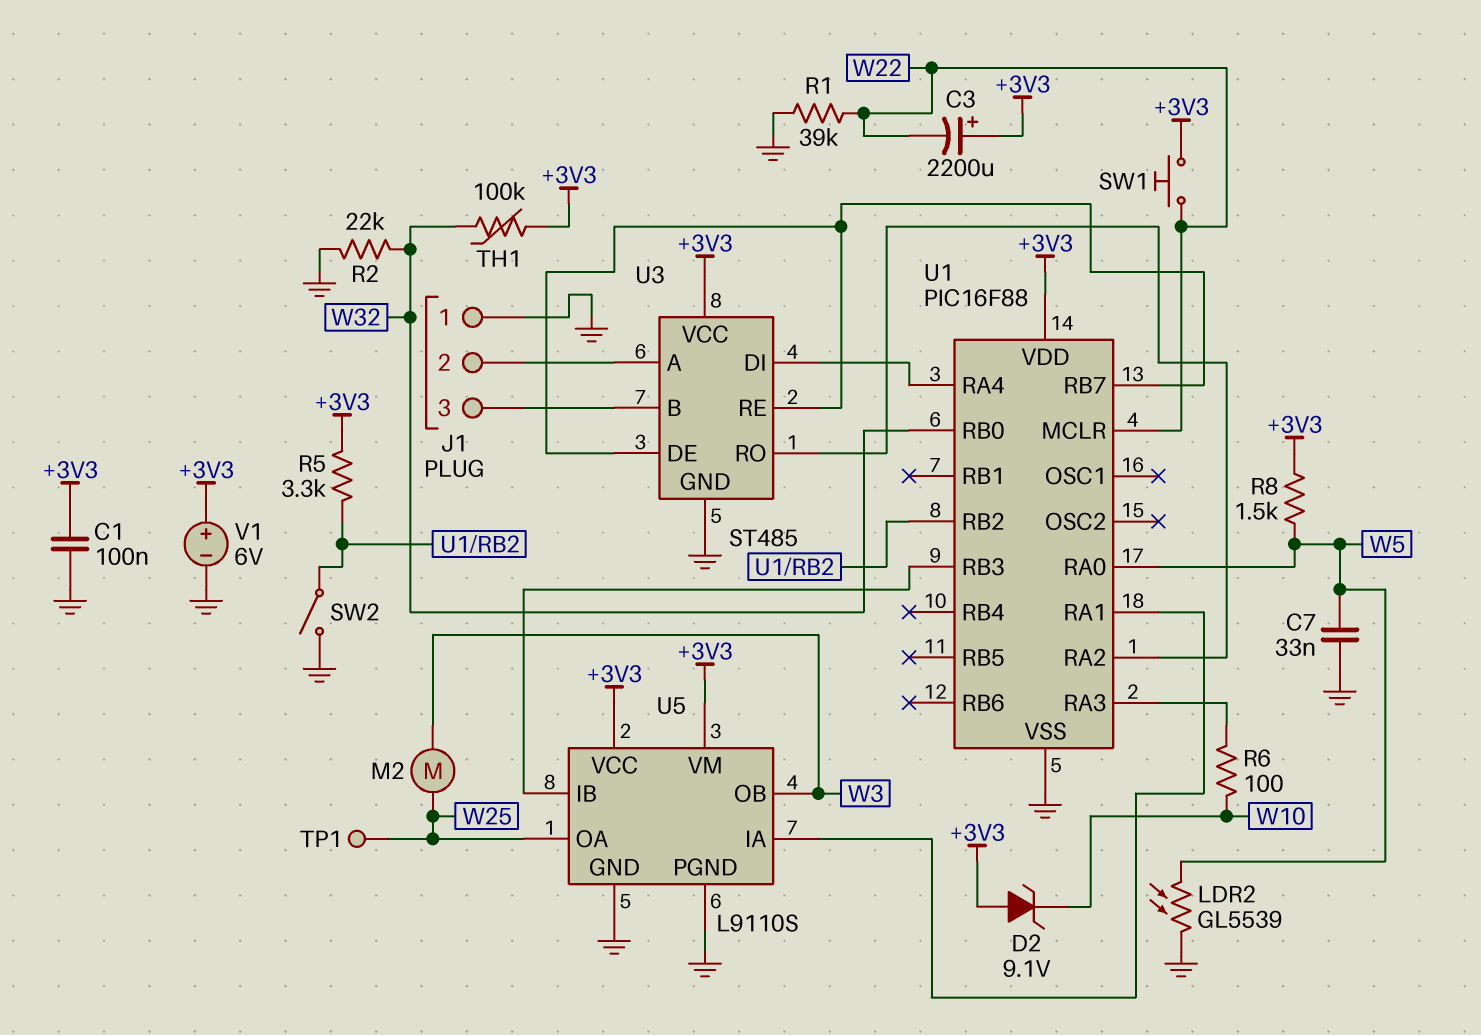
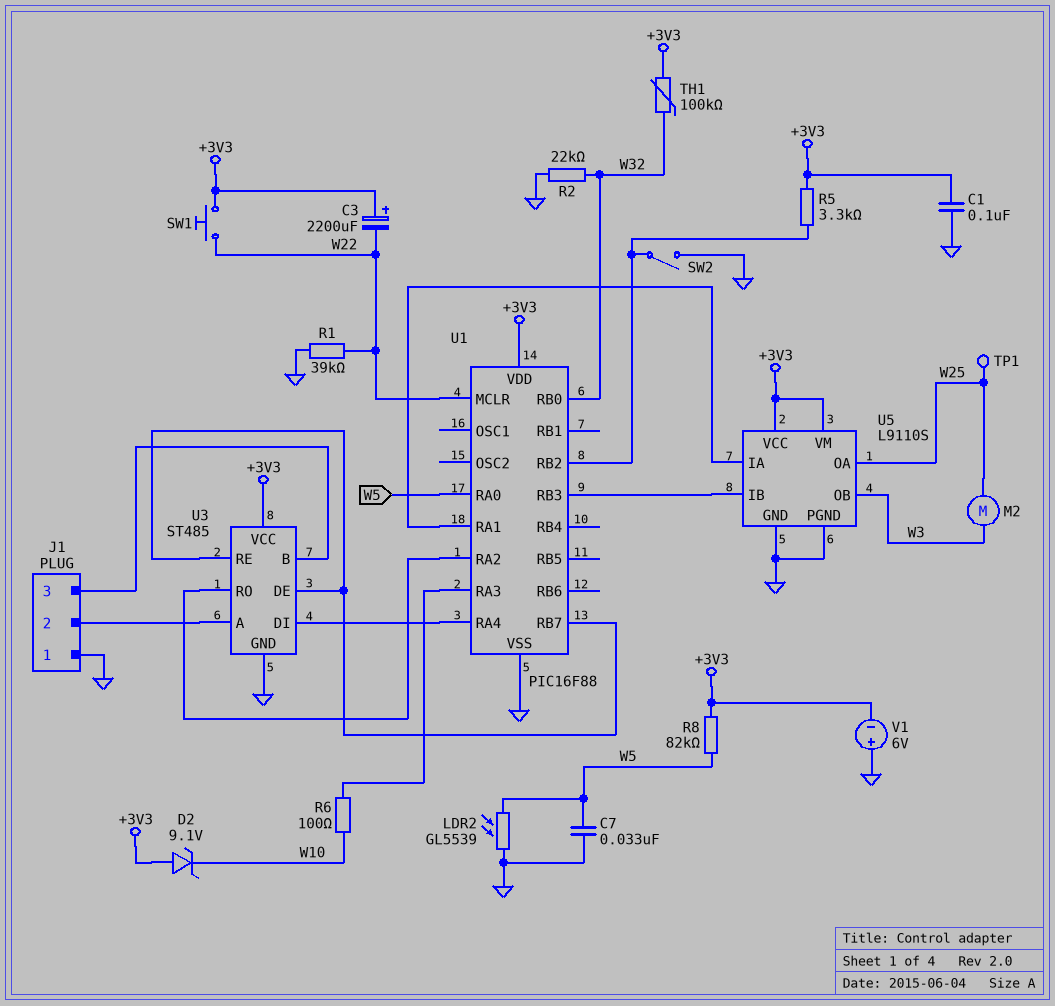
R8: 1.5k (+3V3, W5) -> 82k (+3V3, W5)
V1: 6V (plus +3V3, minus GND) -> 6V (plus GND, minus +3V3)

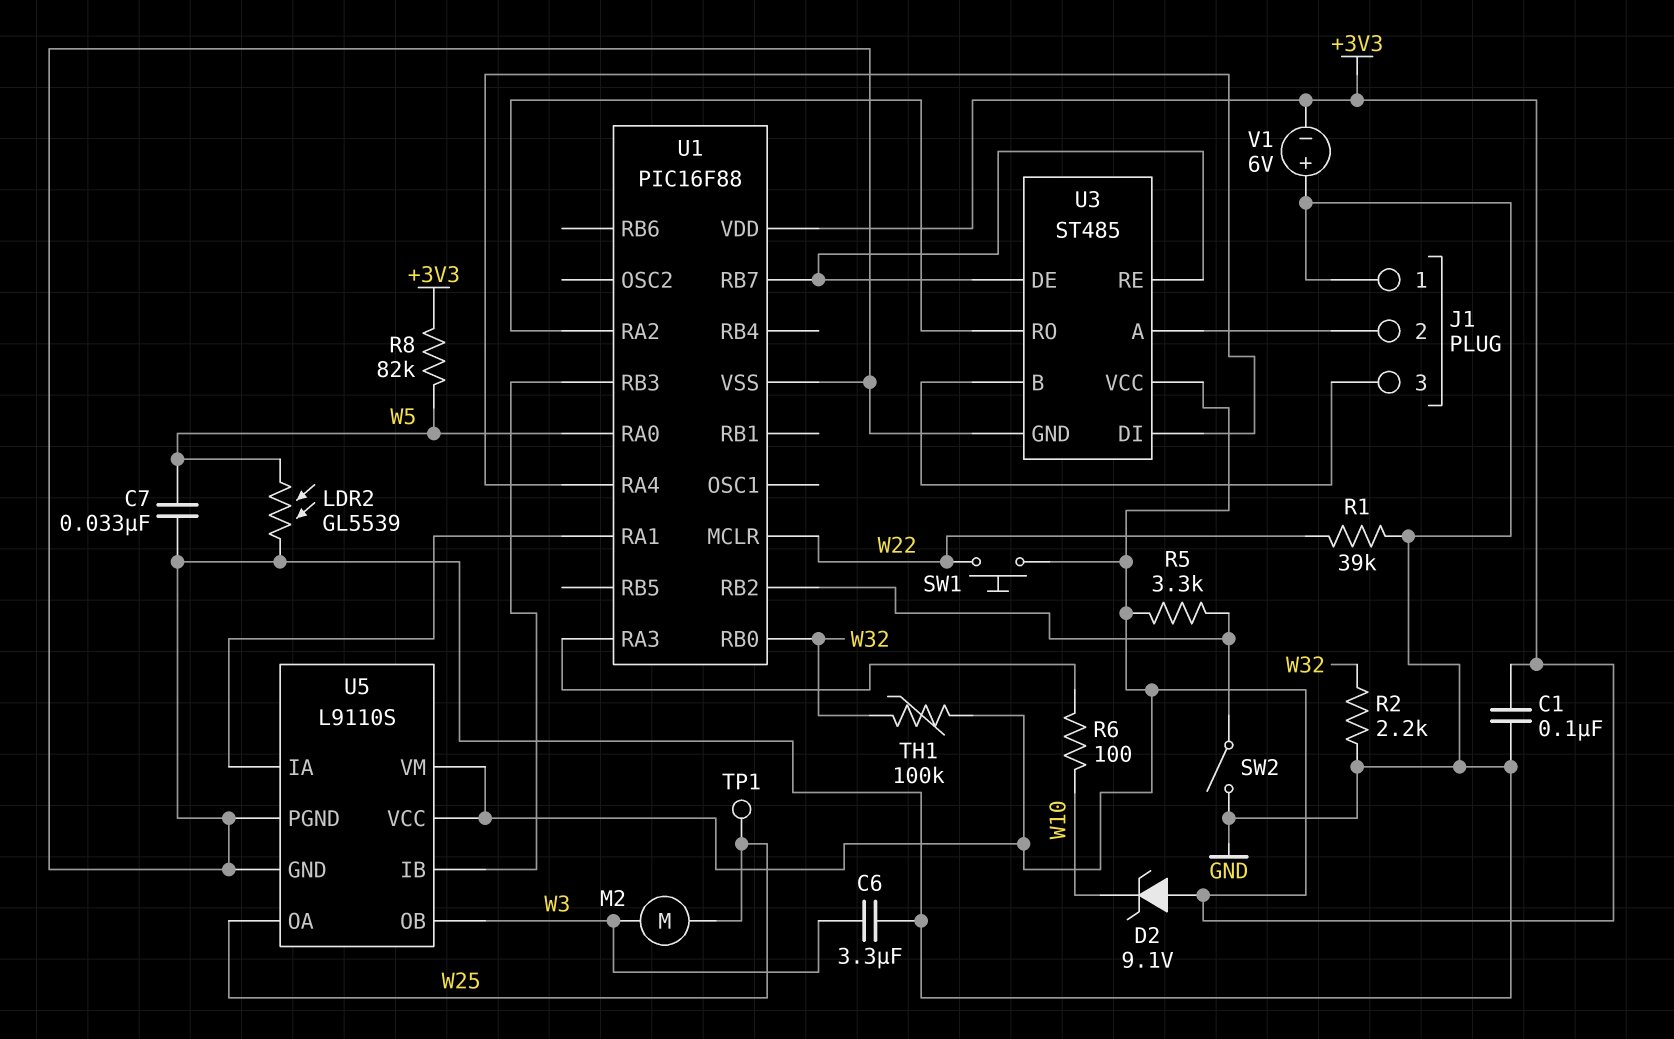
C3: 2200uF (plus +3V3, minus W22) -> none
C6: none -> 3.3uF (GND, W3)
R2: 22k (GND, W32) -> 2.2k (GND, W32)

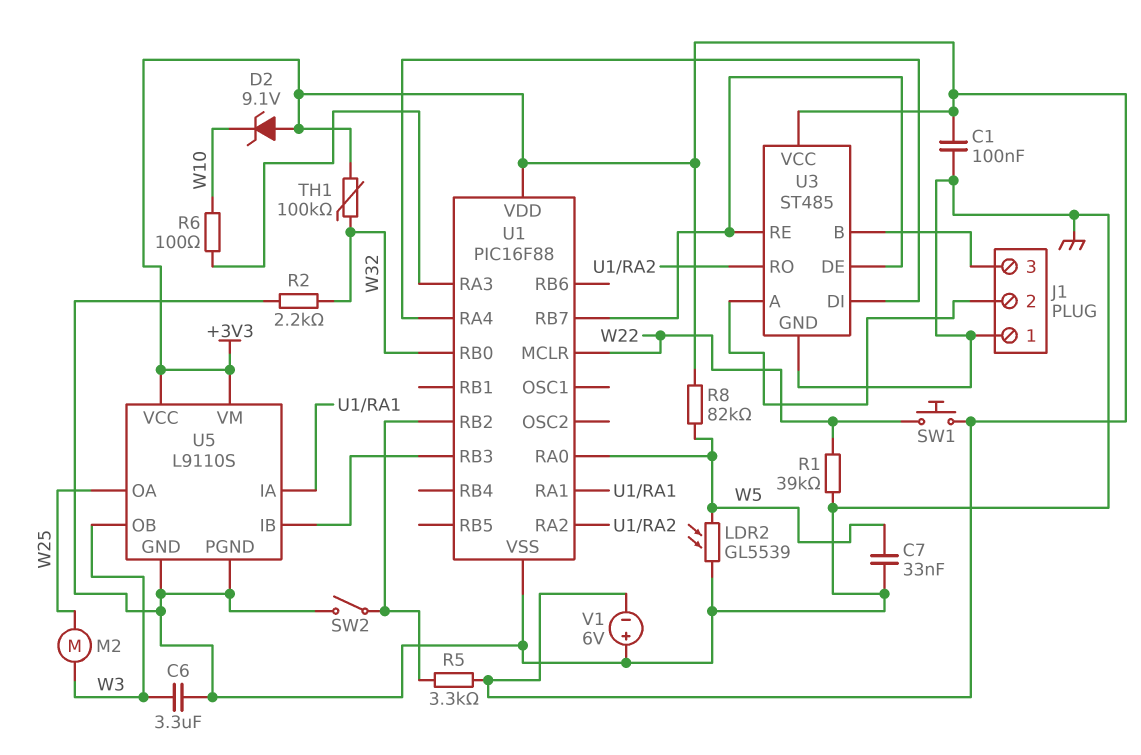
TP1: test point (W25) -> none

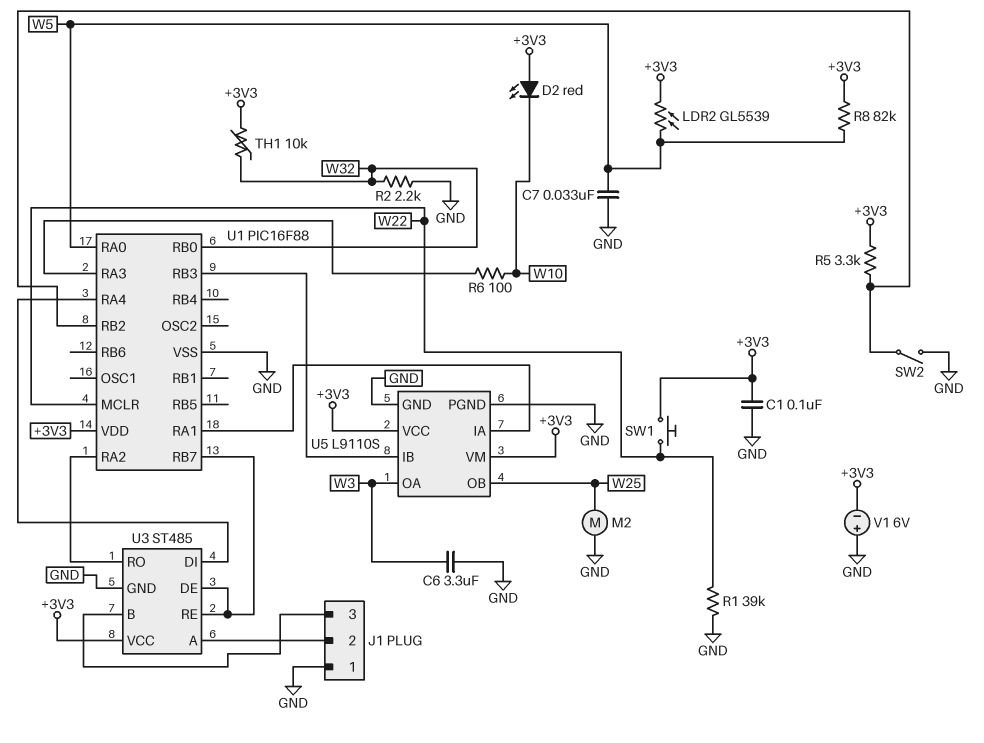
D2: zener 9.1V (A +3V3, K W10) -> LED red (A +3V3, K W10)
LDR2: GL5539 (GND, W5) -> GL5539 (+3V3, W5)
M2: motor (W3, W25) -> motor (GND, W25)
TH1: 100k (+3V3, W32) -> 10k (+3V3, W32)
U5 pin OA: W25 -> W3
U5 pin OB: W3 -> W25

